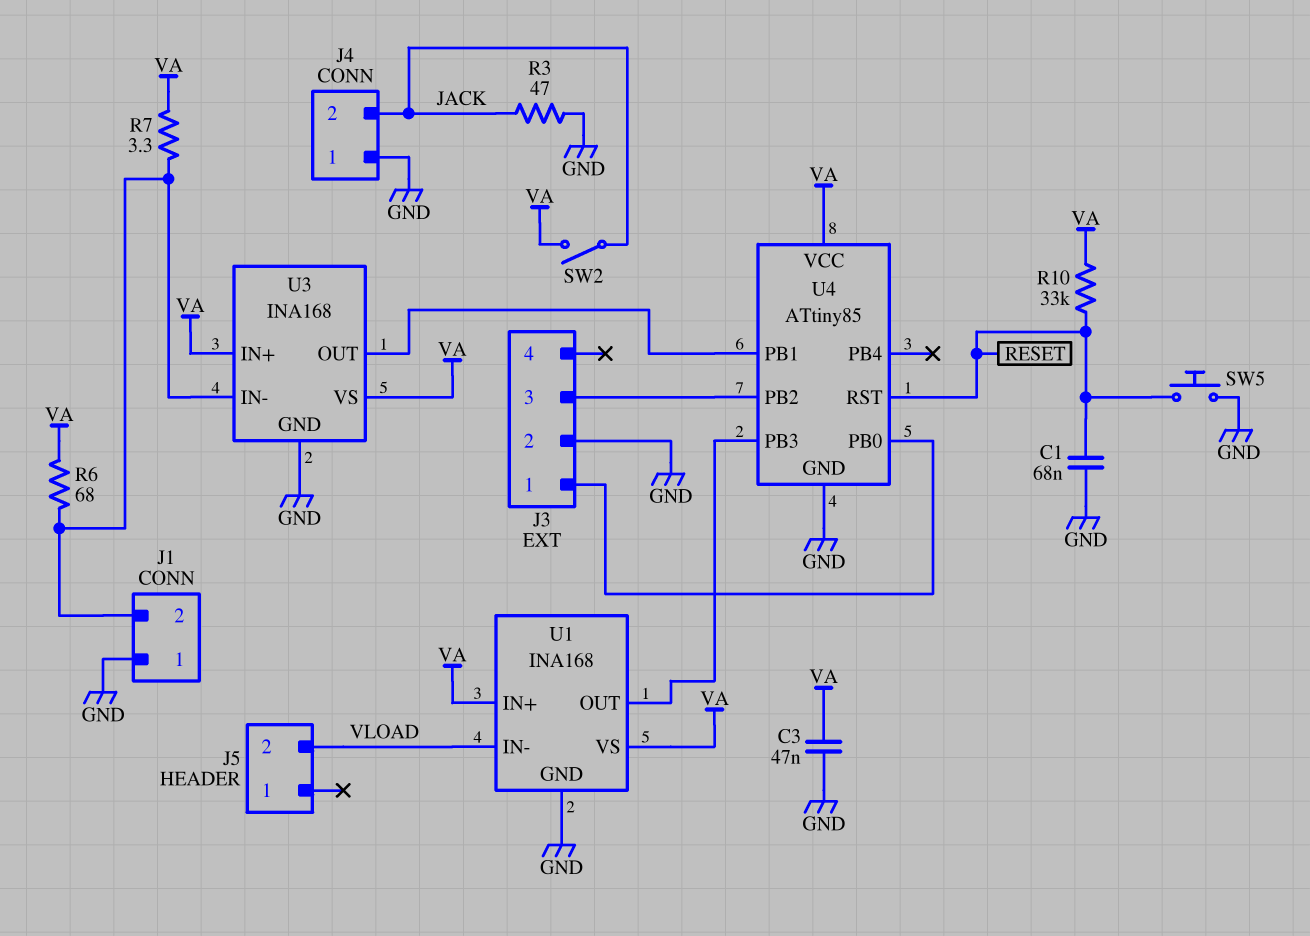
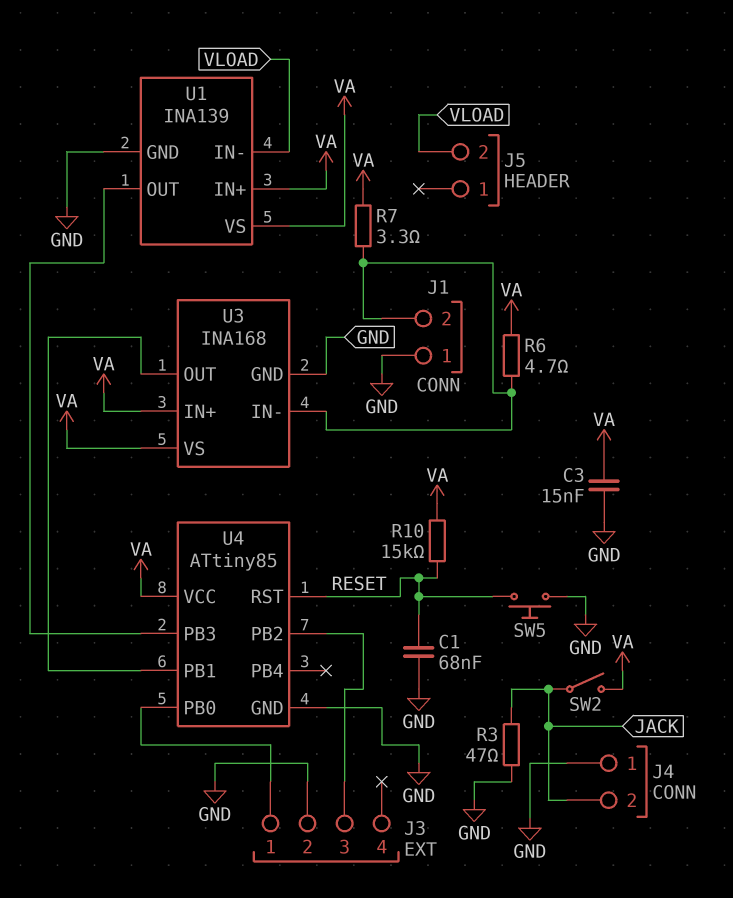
C3: 47nF (GND, VA) -> 15nF (GND, VA)
R6: 68 (J1/2, VA) -> 4.7 (J1/2, VA)
R10: 33k (RESET, VA) -> 15k (RESET, VA)
U1: INA168 -> INA139

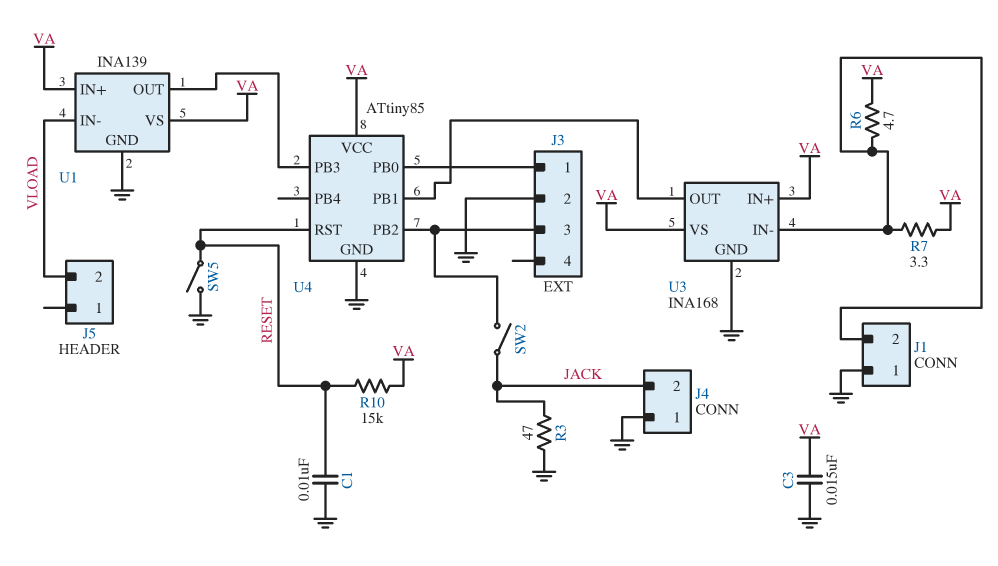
C1: 68nF (GND, RESET) -> 10nF (GND, RESET)
SW2: switch (JACK, VA) -> switch (J3/3, JACK)
SW5: button (GND, RESET) -> switch (GND, RESET)

